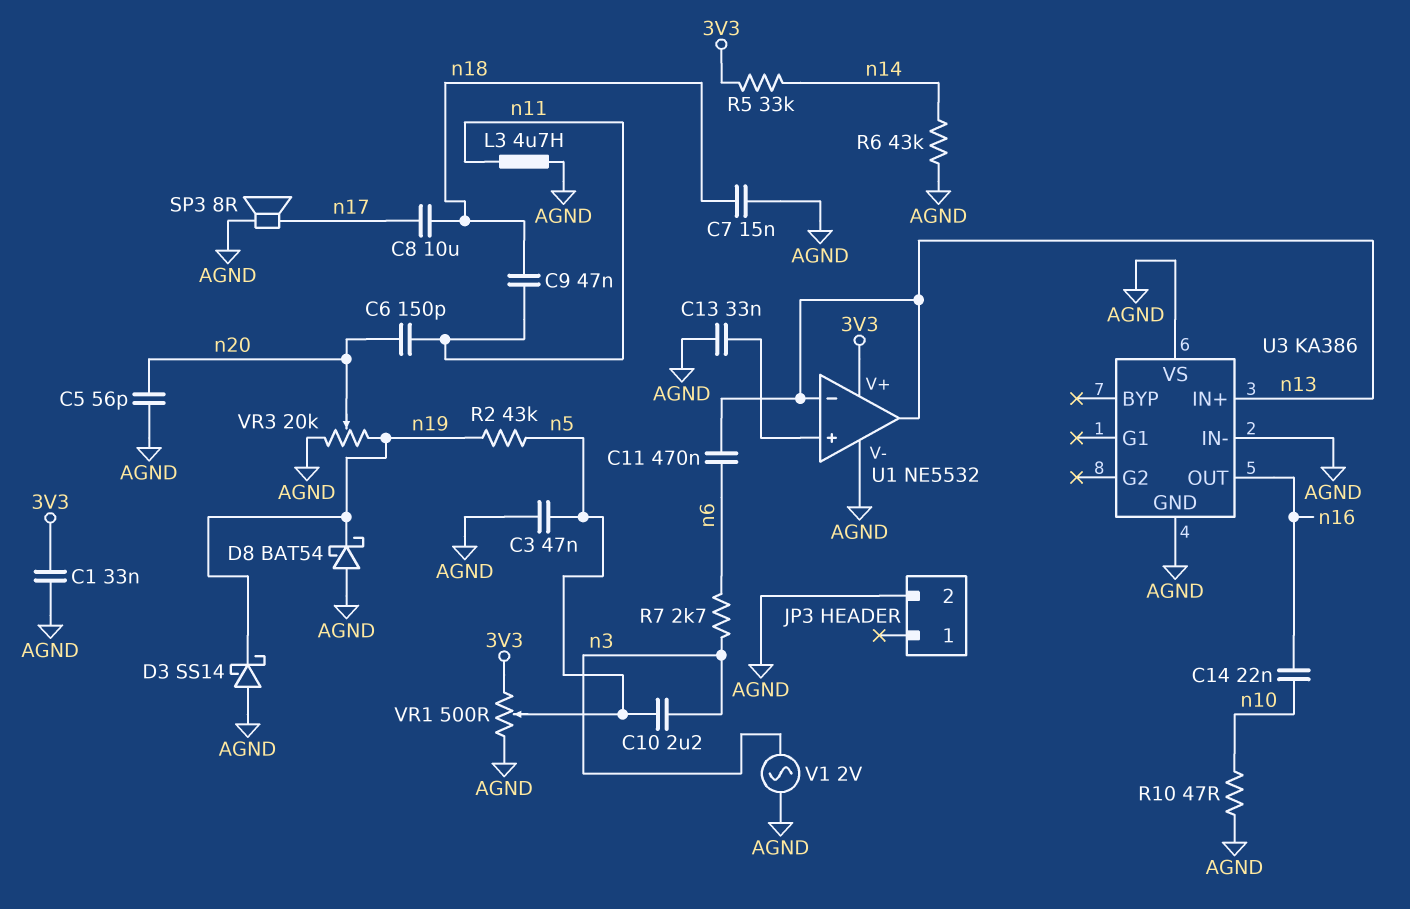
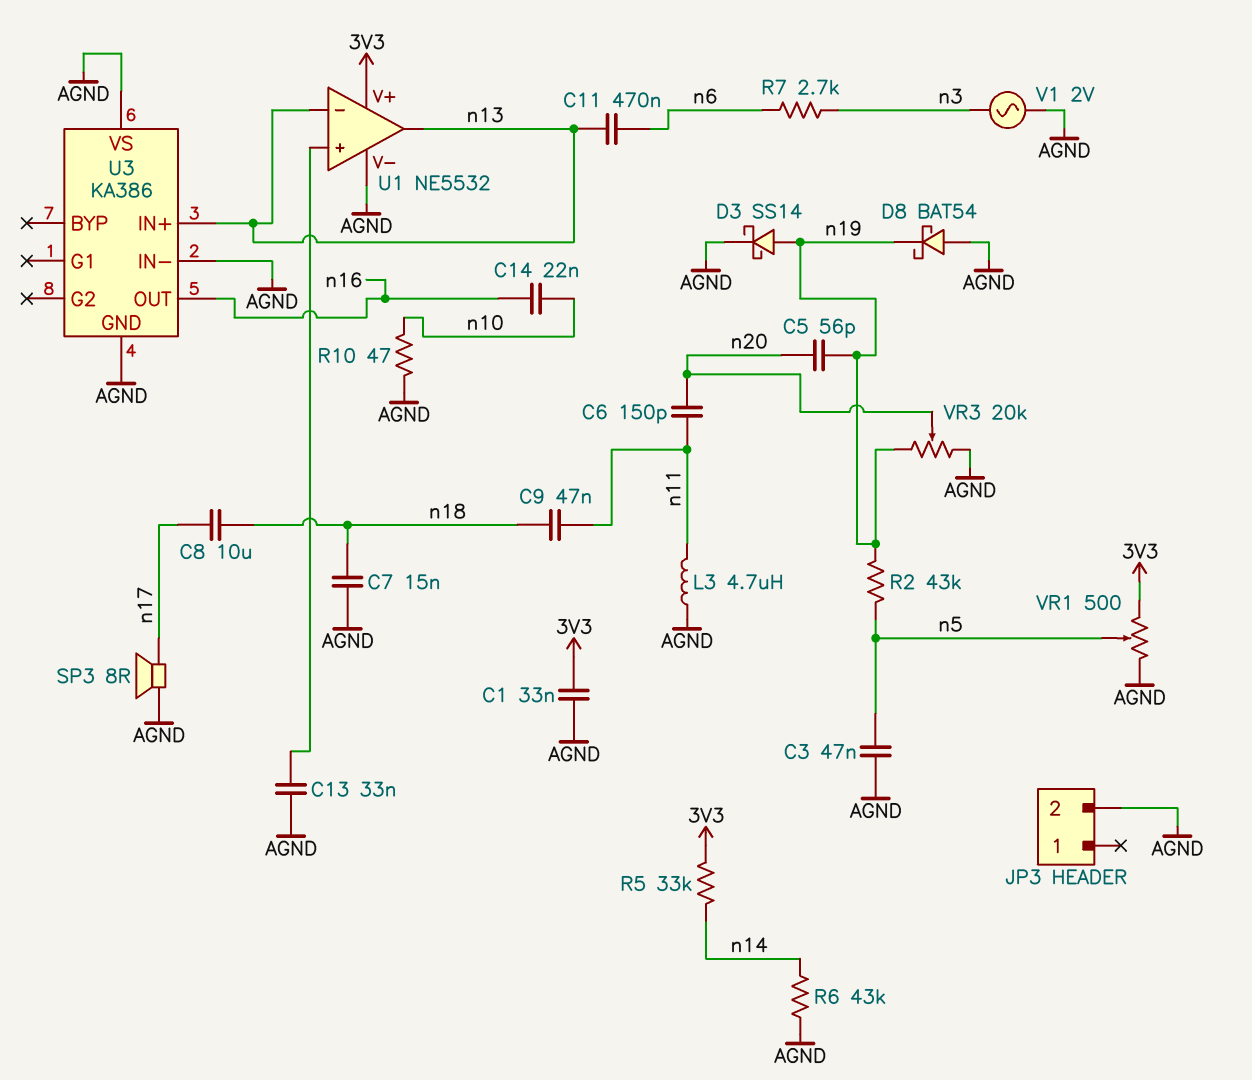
C5: 56pF (AGND, n20) -> 56pF (n19, n20)
C10: 2.2uF (n3, n5) -> none
D3: schottky SS14 (A AGND, K n19) -> schottky SS14 (A n19, K AGND)

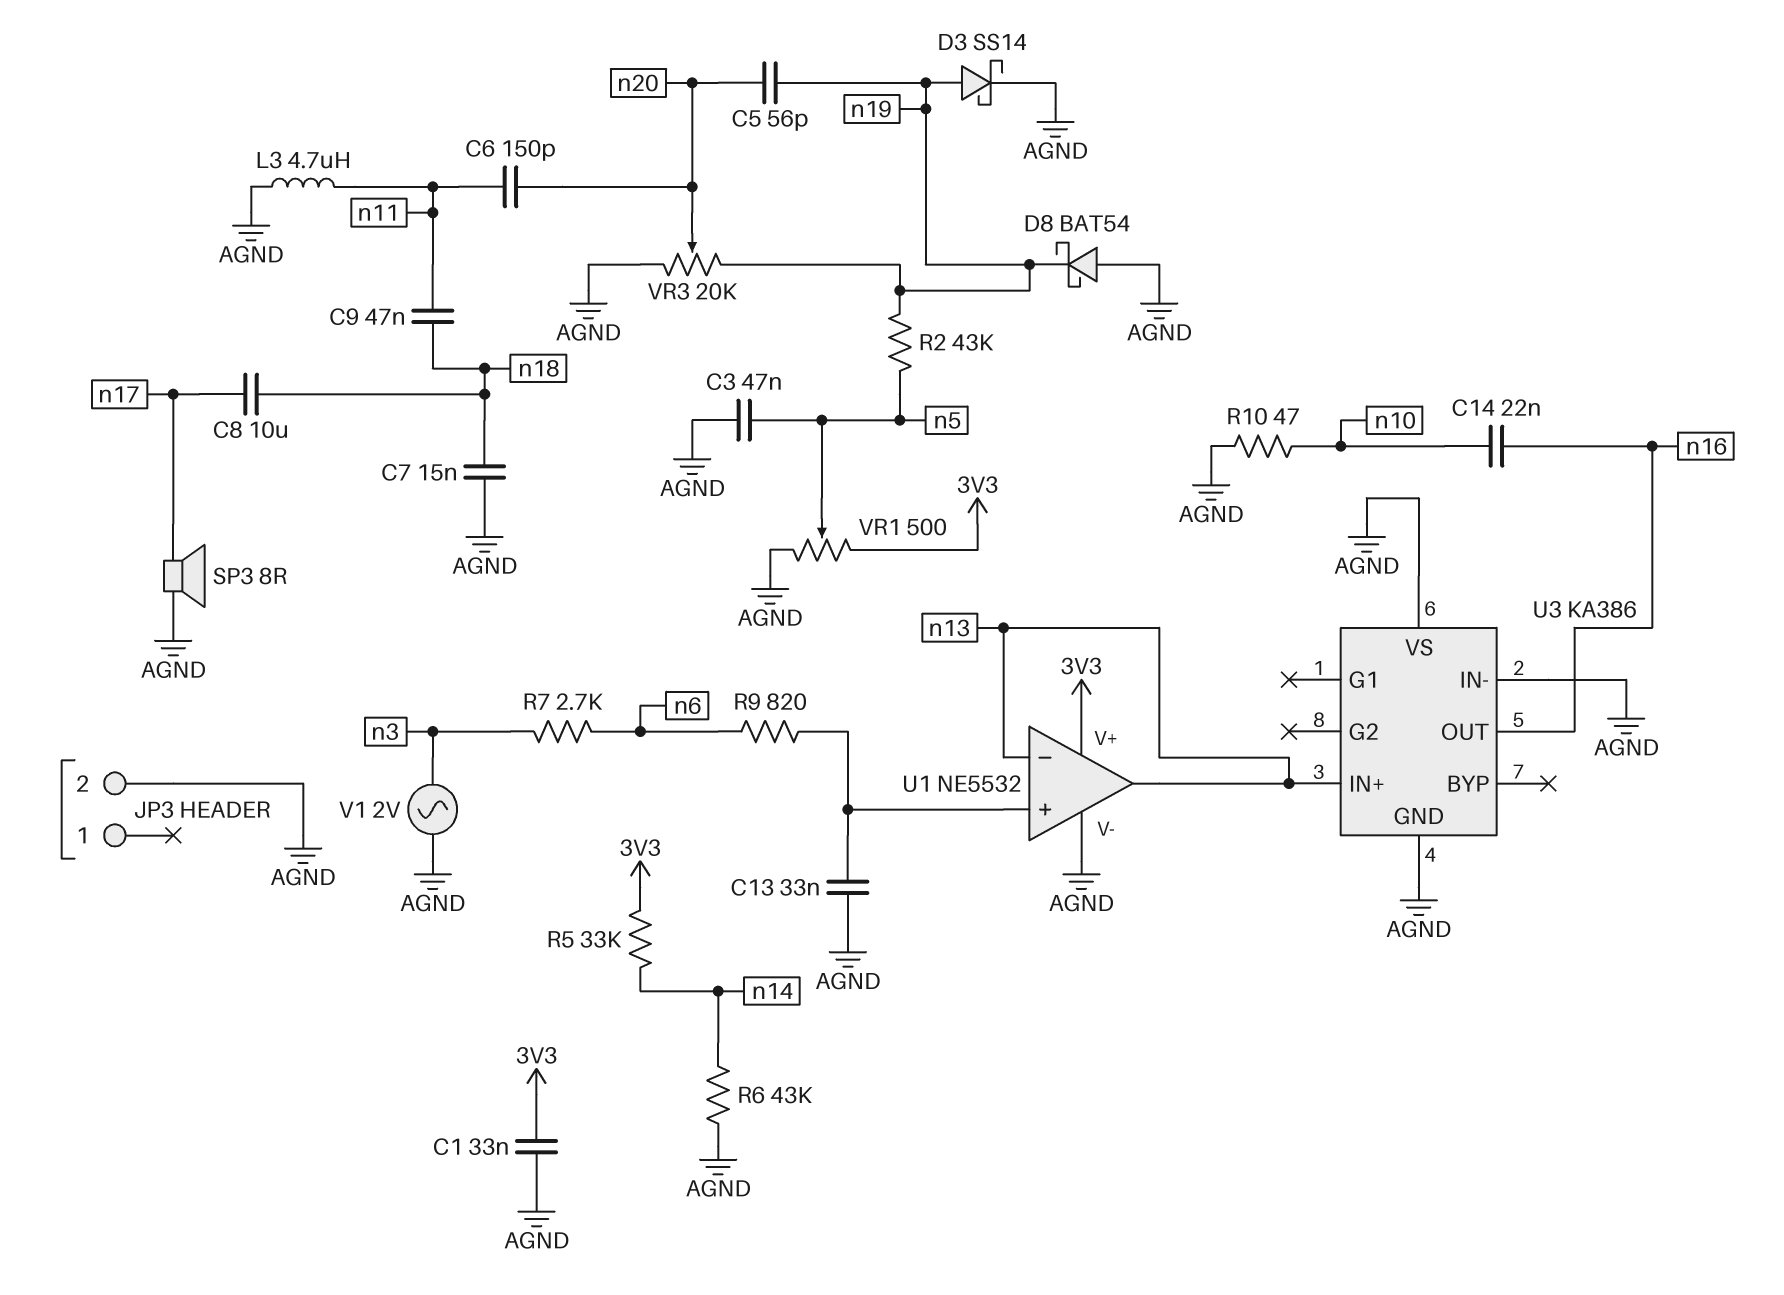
C11: 470nF (n6, n13) -> none
R9: none -> 820 (U1/in+, n6)

